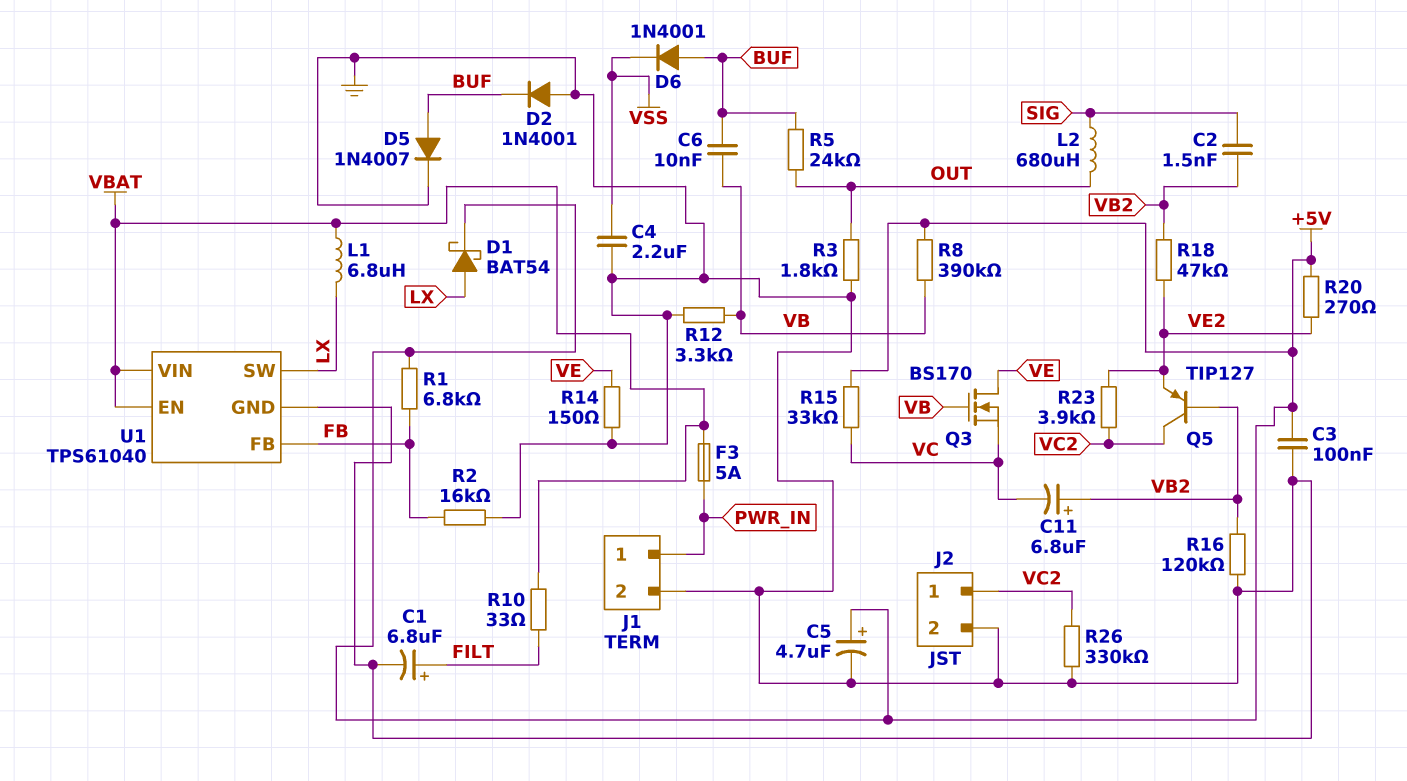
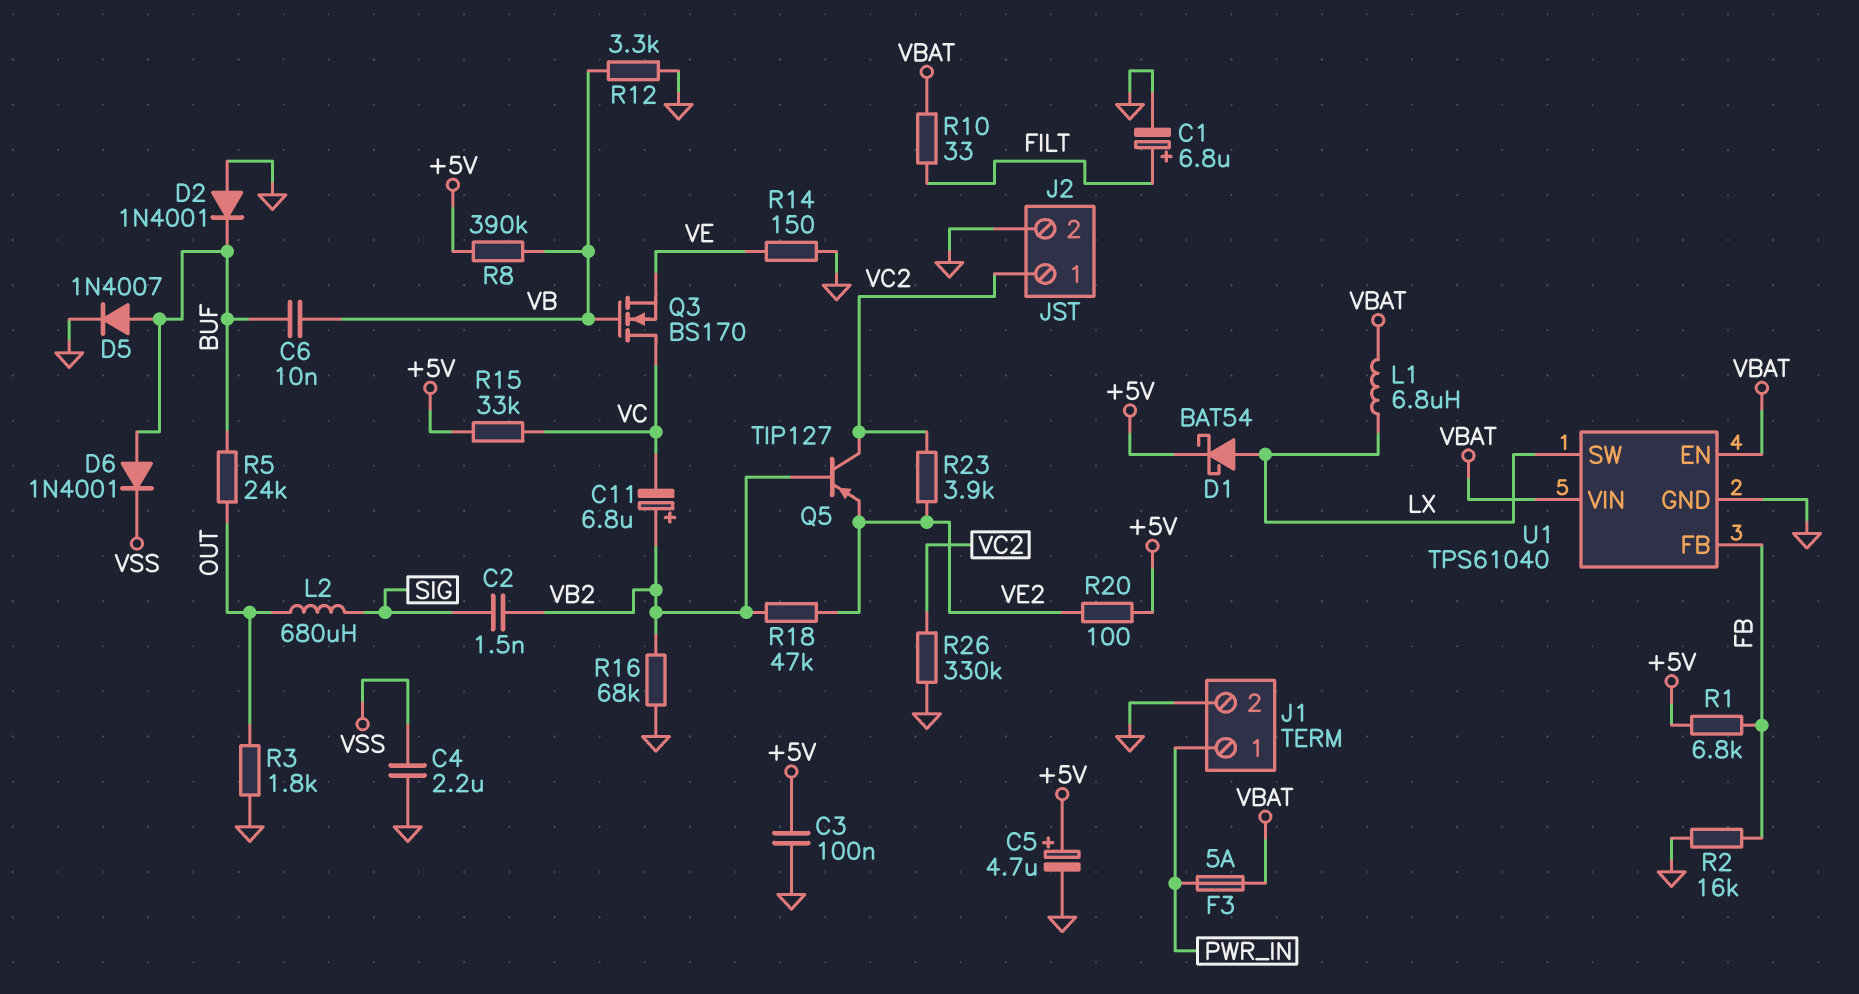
Q3: NMOS BS170 (G VB, D VE, S VC) -> NMOS BS170 (G VB, D VC, S VE)
R16: 120k (GND, VB2) -> 68k (GND, VB2)
R20: 270 (+5V, VE2) -> 100 (+5V, VE2)

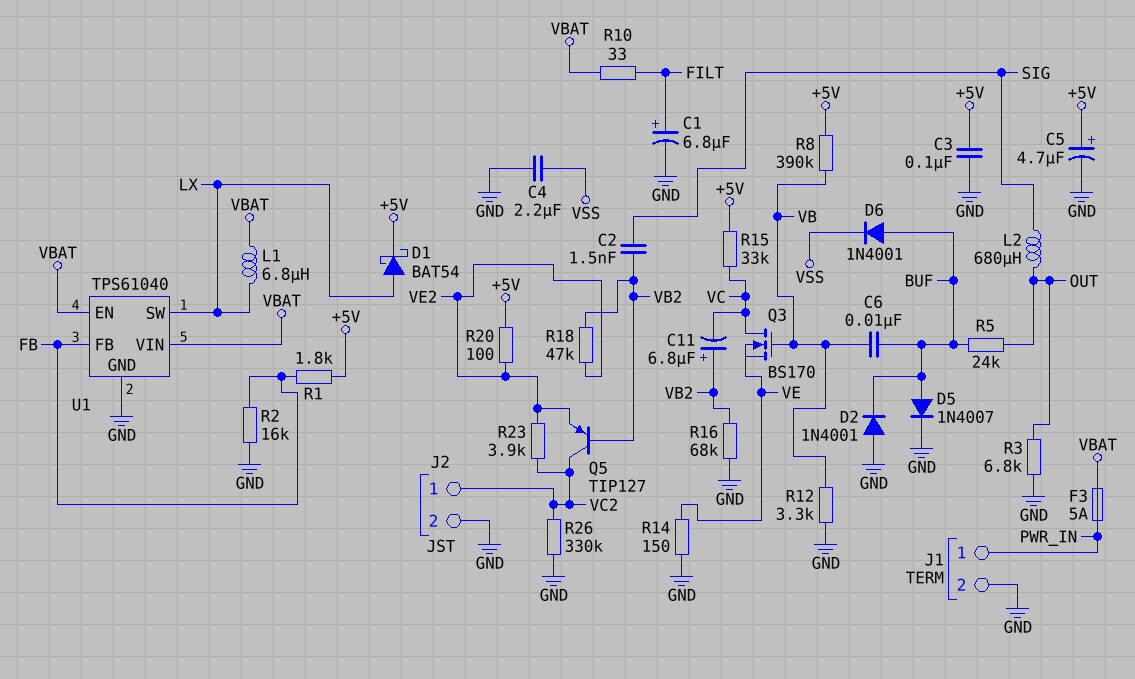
R1: 6.8k (+5V, FB) -> 1.8k (+5V, FB)
R3: 1.8k (GND, OUT) -> 6.8k (GND, OUT)

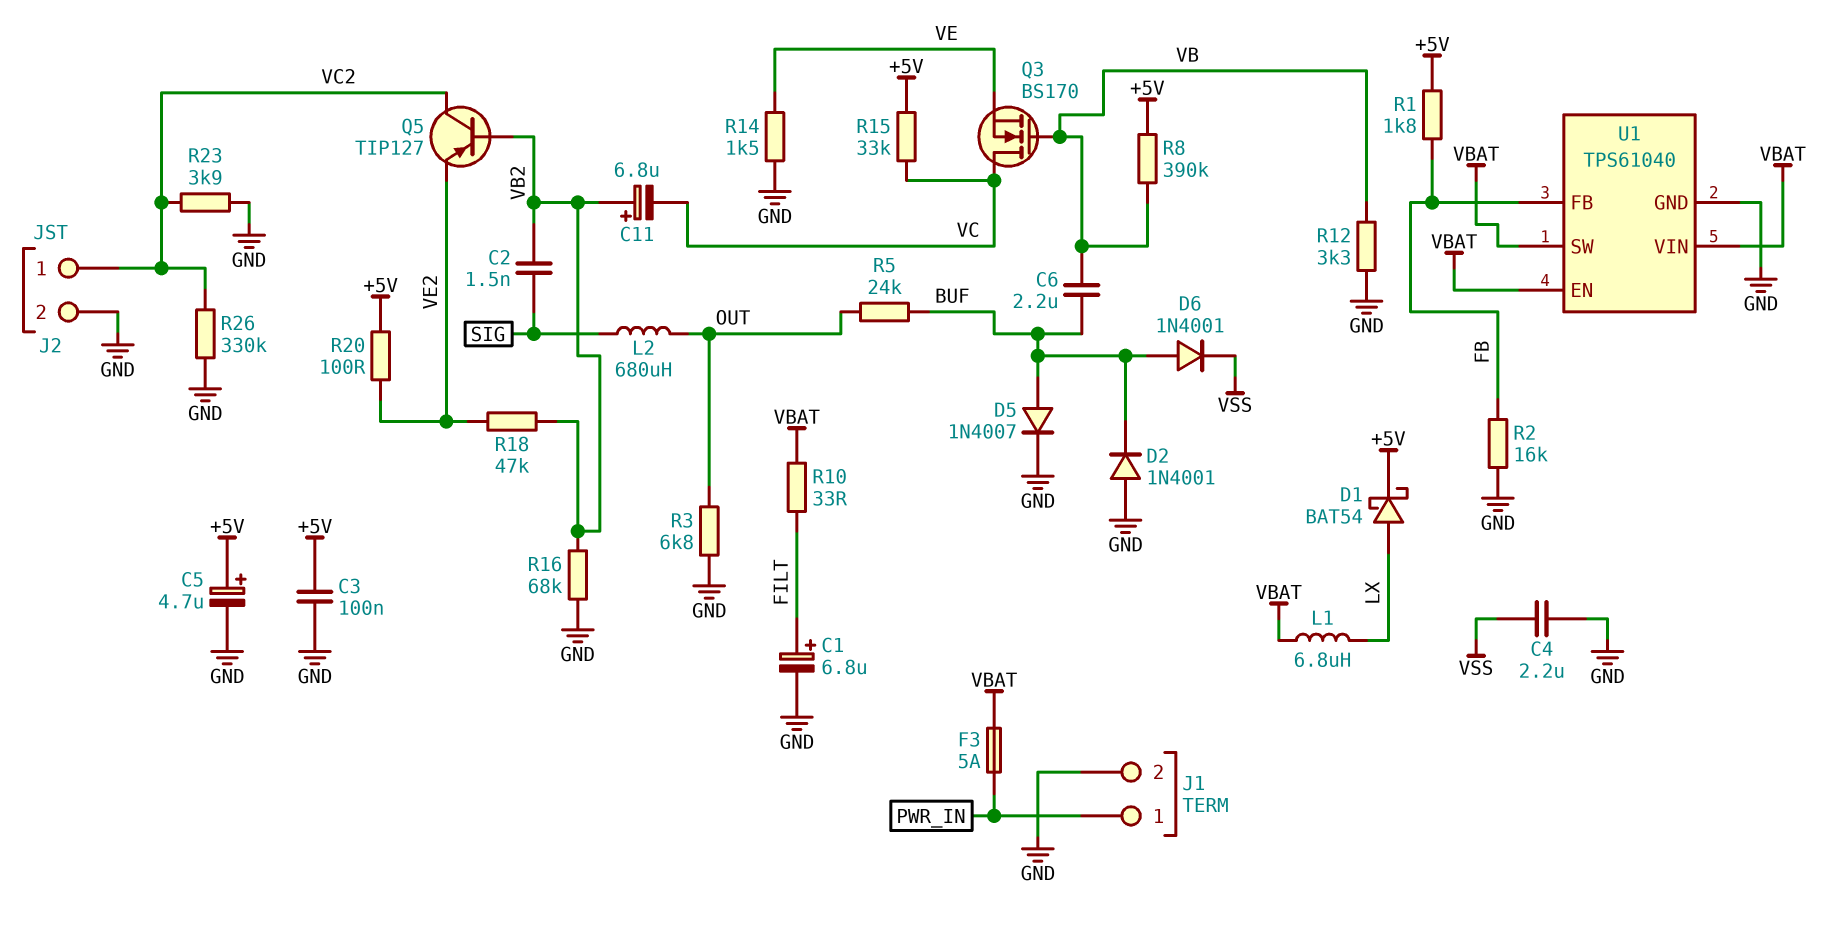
C6: 10nF (BUF, VB) -> 2.2uF (BUF, VB)
R14: 150 (GND, VE) -> 1.5k (GND, VE)
R23: 3.9k (VC2, VE2) -> 3.9k (GND, VC2)
U1 pin SW: LX -> VBAT

